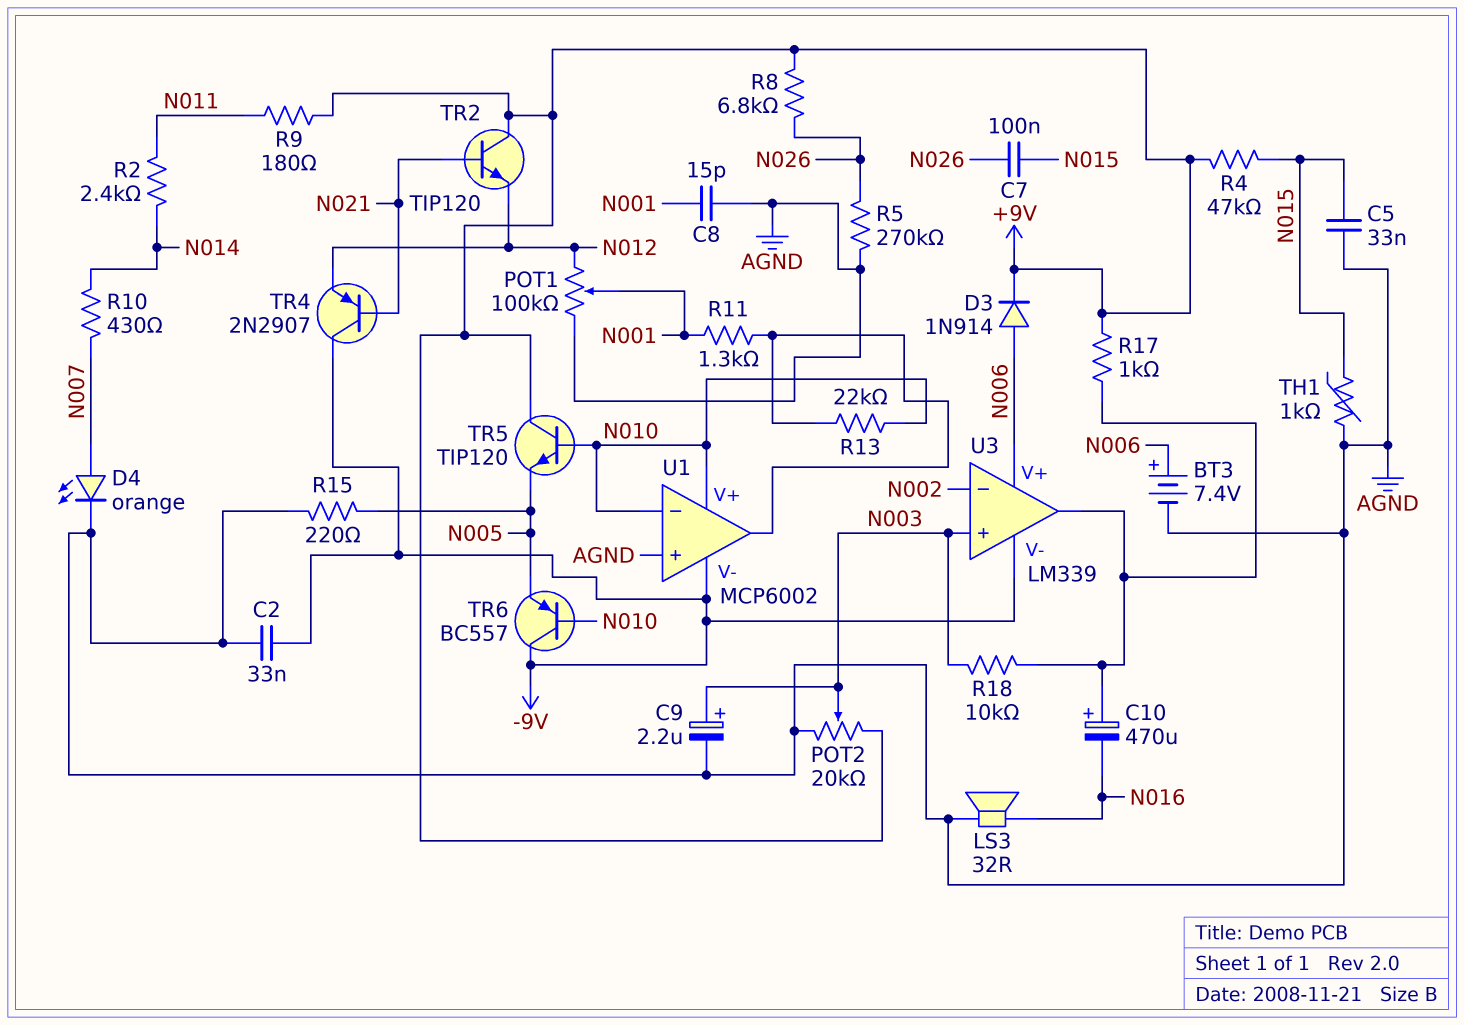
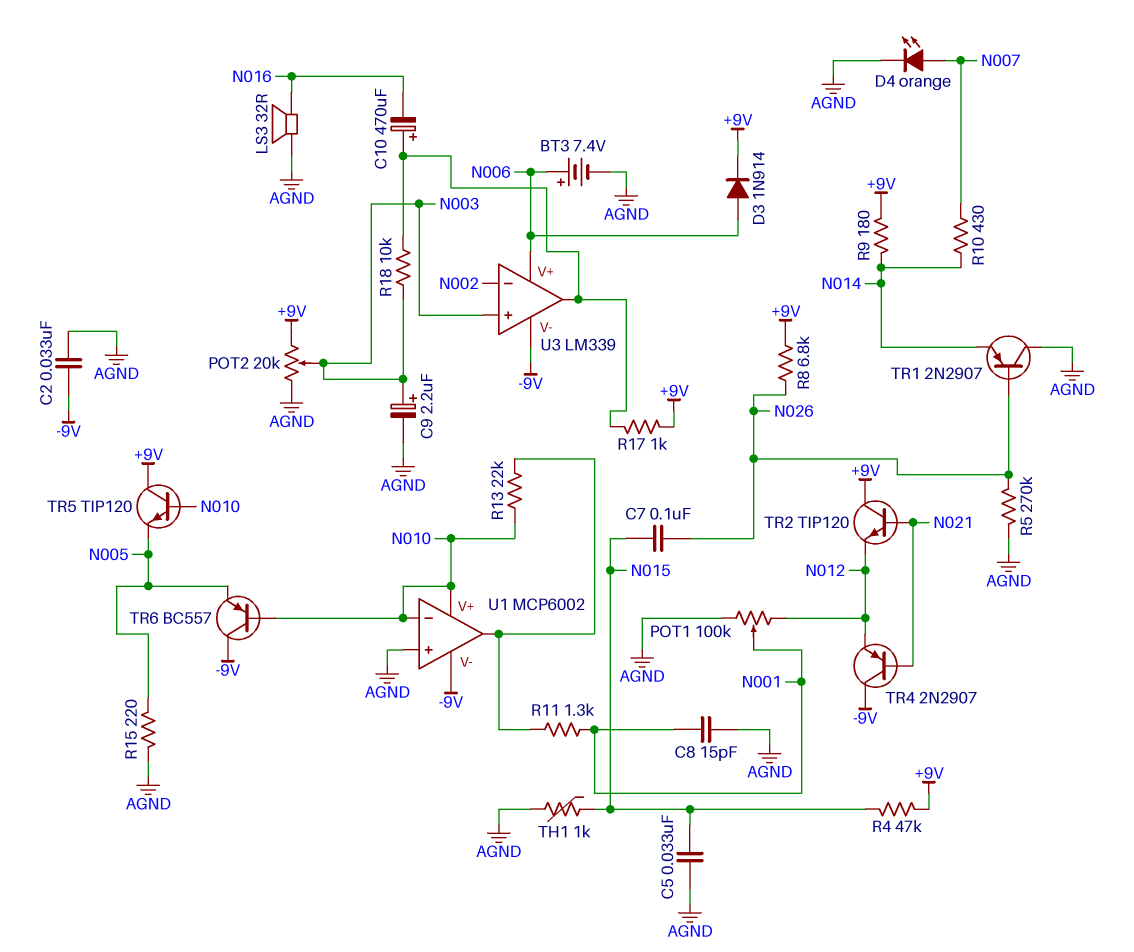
R2: 2.4k (N011, N014) -> none
R9: 180 (+9V, N011) -> 180 (+9V, N014)
TR1: none -> PNP 2N2907 (B N026, C AGND, E N014)

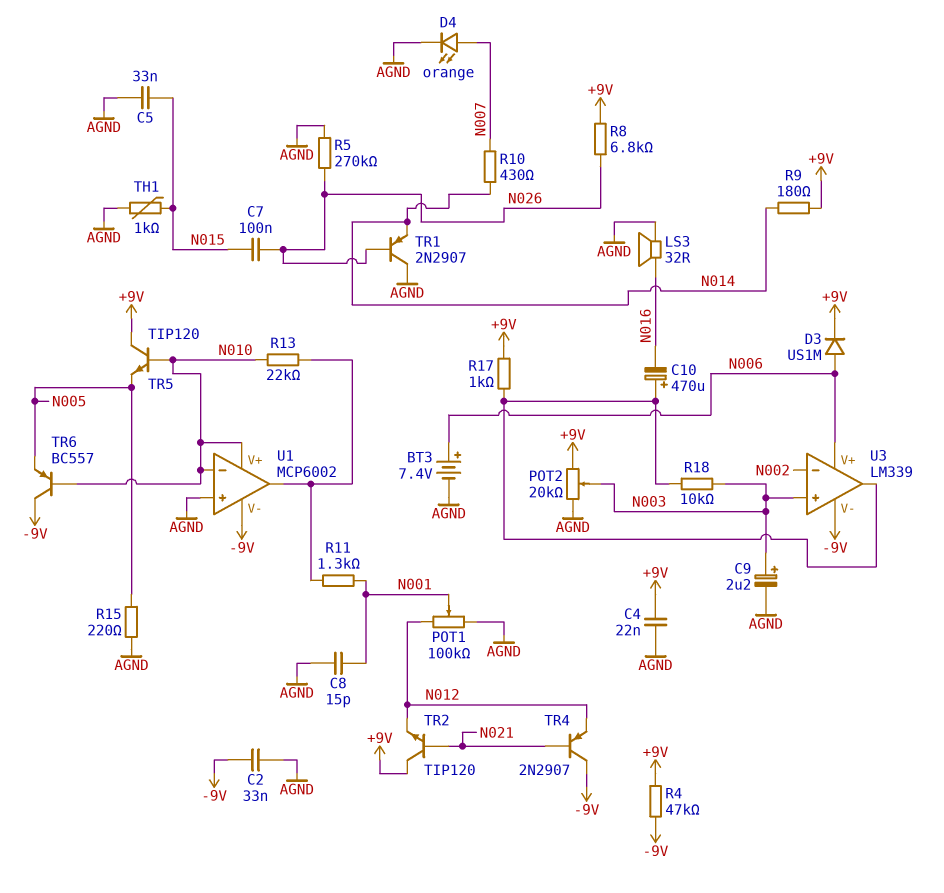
C4: none -> 22nF (+9V, AGND)
D3: diode 1N914 (A N006, K +9V) -> diode US1M (A N006, K +9V)
R4: 47k (+9V, N015) -> 47k (+9V, -9V)

